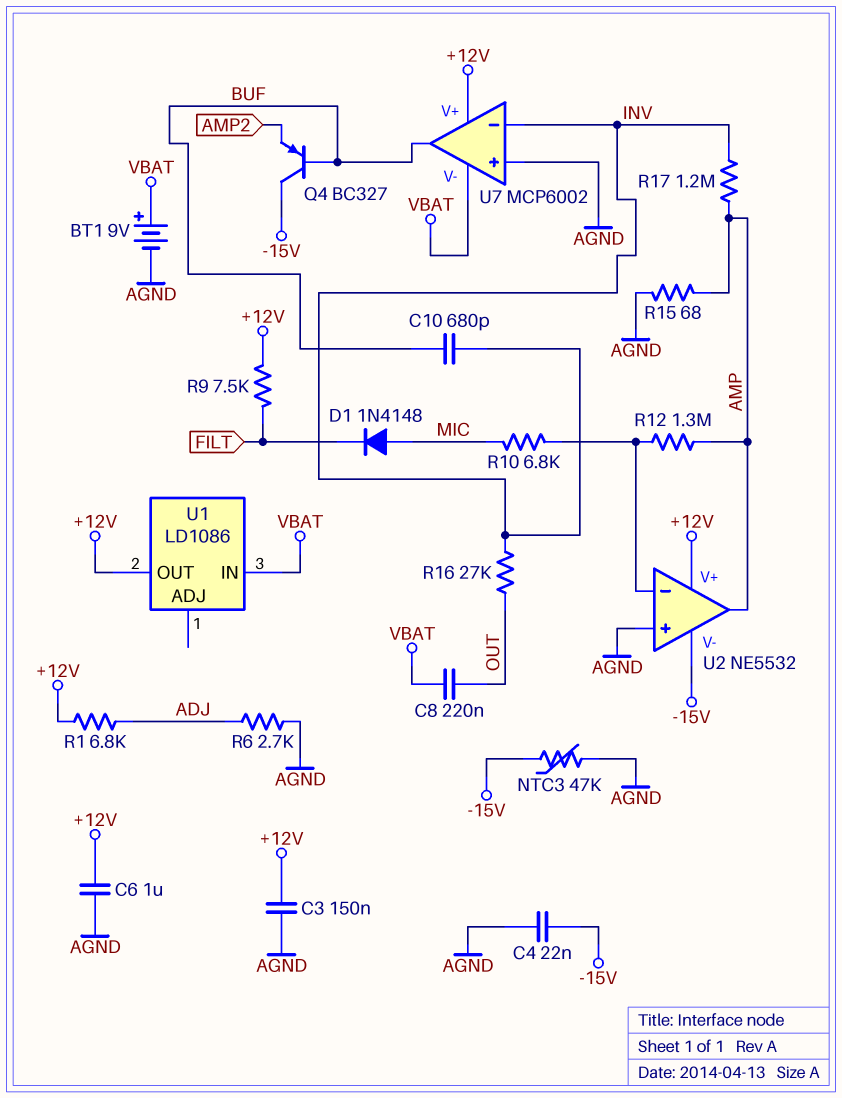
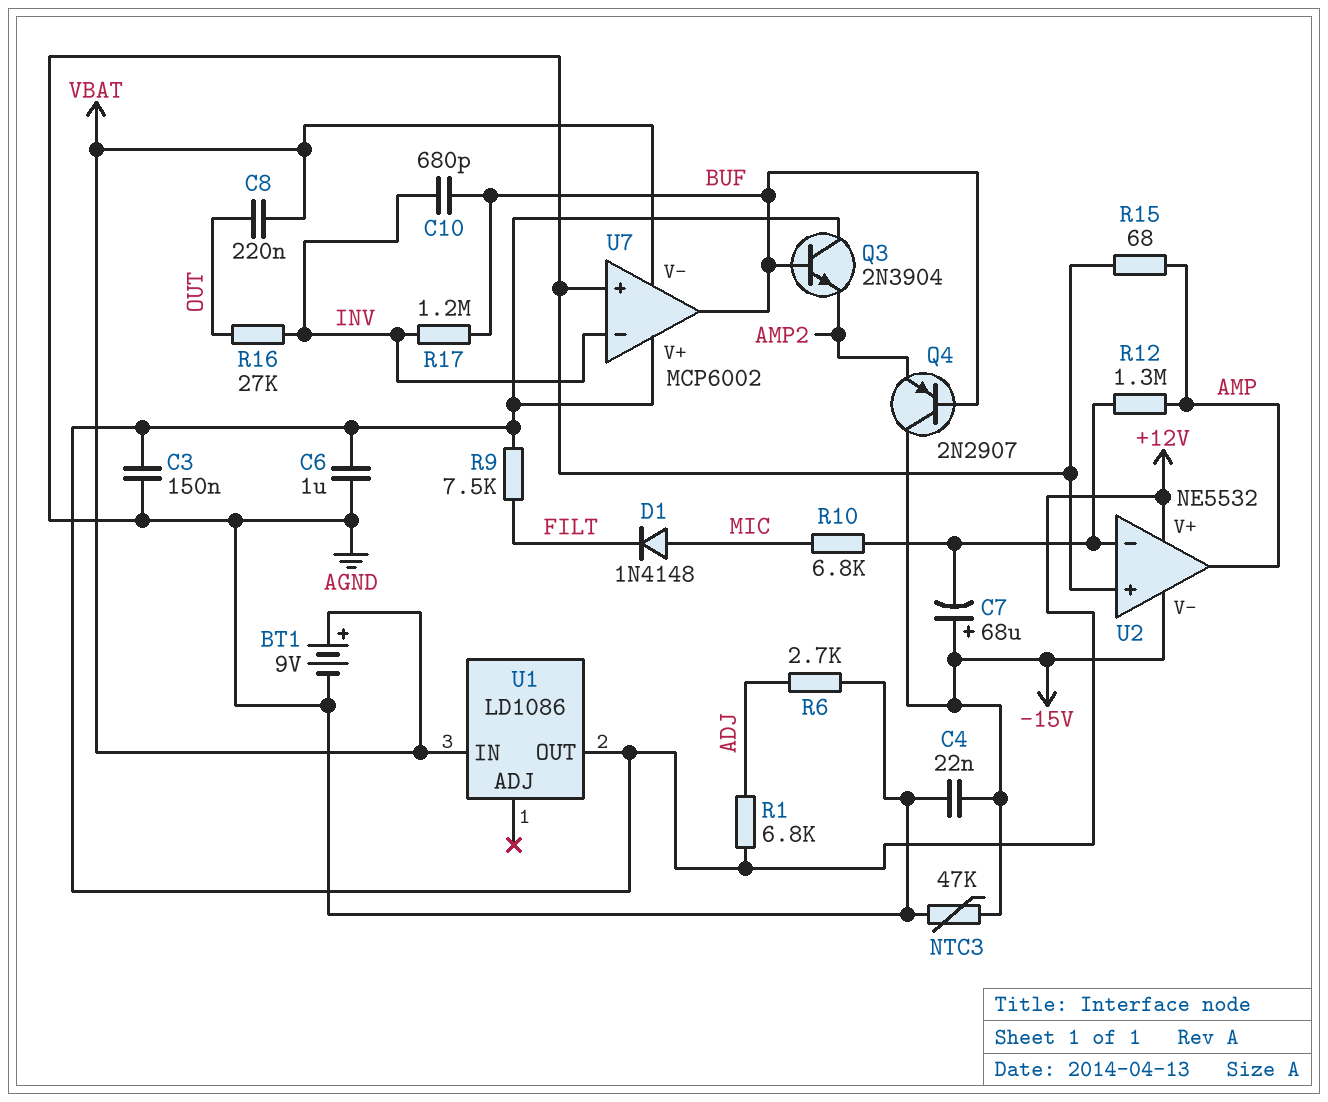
C7: none -> 68uF (plus -15V, minus U2/in-)
Q3: none -> NPN 2N3904 (B BUF, C +12V, E AMP2)
Q4: PNP BC327 (B BUF, C -15V, E AMP2) -> PNP 2N2907 (B BUF, C -15V, E AMP2)
R17: 1.2M (AMP, INV) -> 1.2M (BUF, INV)

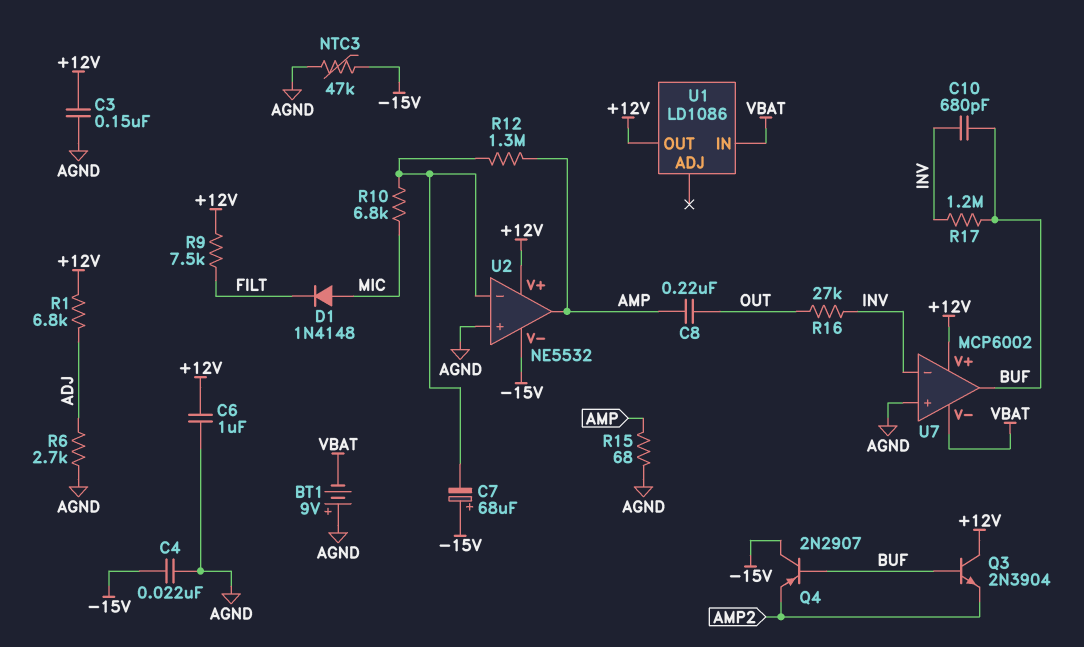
BT1: 9V (plus VBAT, minus AGND) -> 9V (plus AGND, minus VBAT)
C8: 220nF (OUT, VBAT) -> 220nF (AMP, OUT)

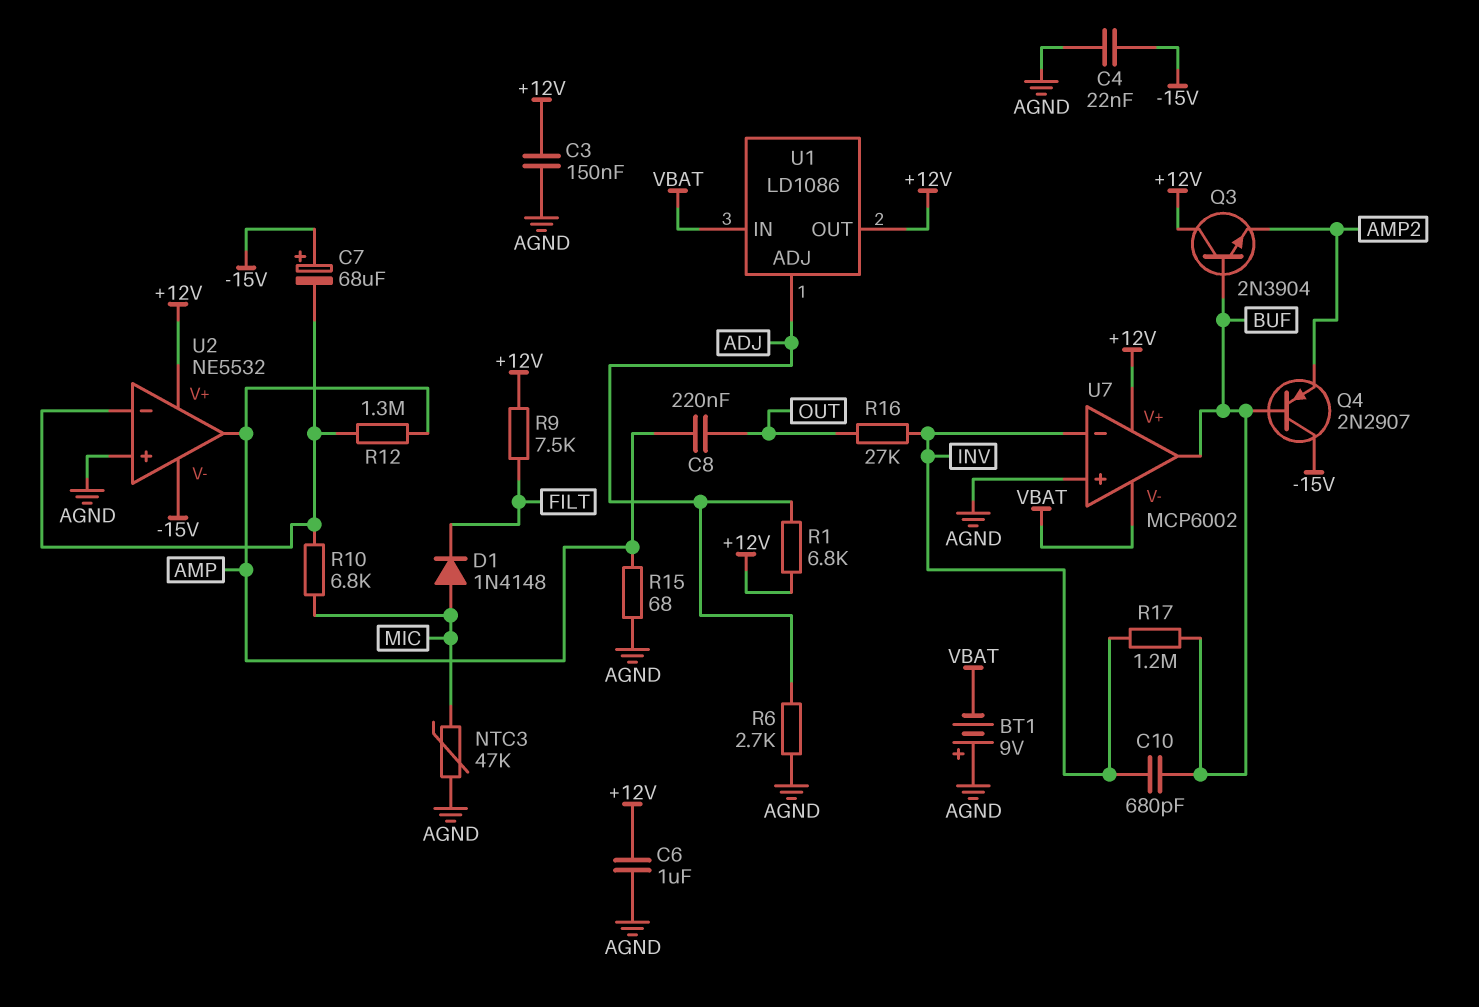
NTC3: 47k (-15V, AGND) -> 47k (AGND, MIC)
U1 pin ADJ: none -> ADJ

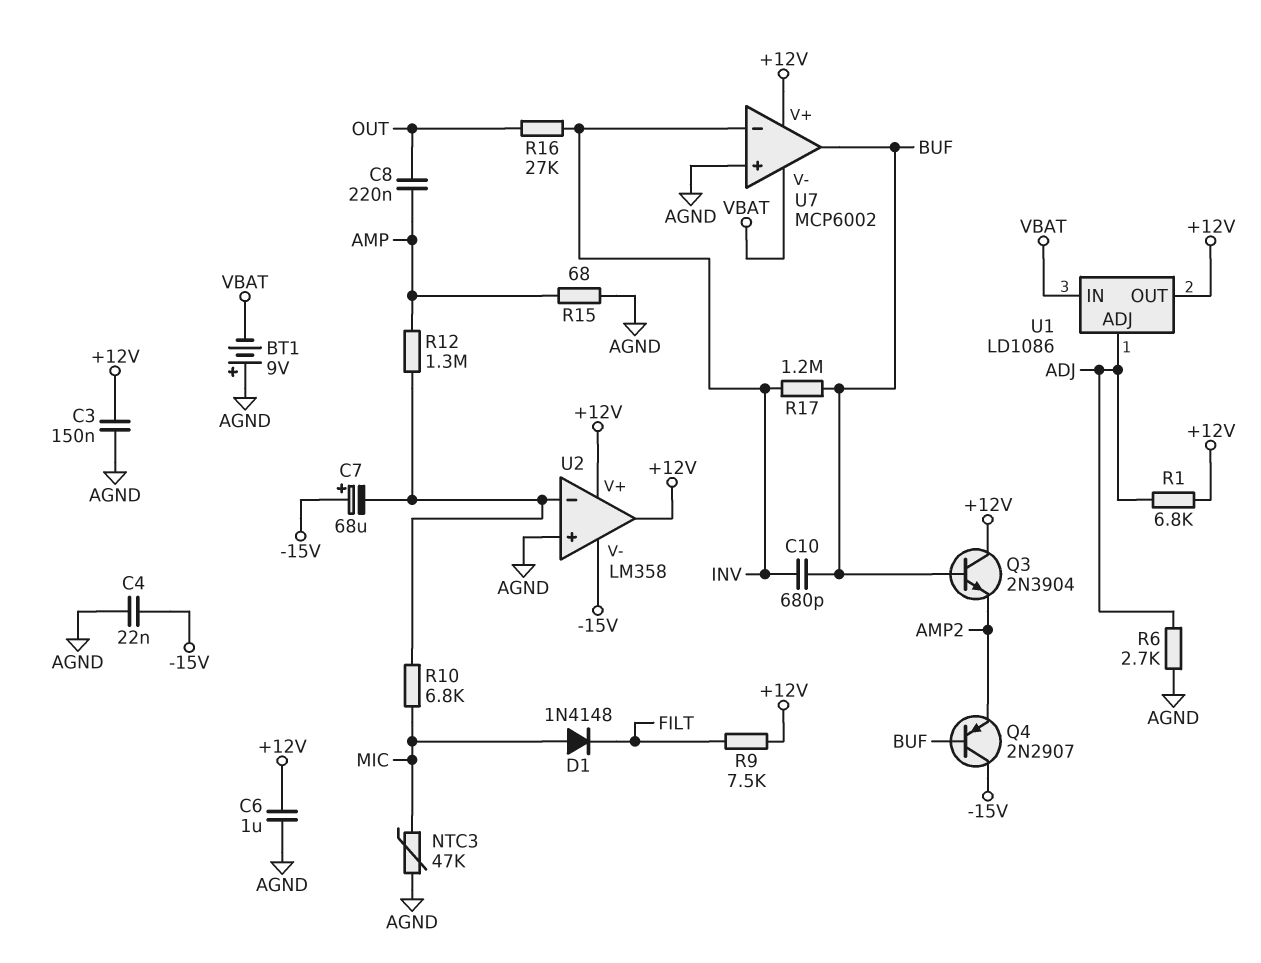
U2: NE5532 -> LM358
U2 pin out: AMP -> +12V

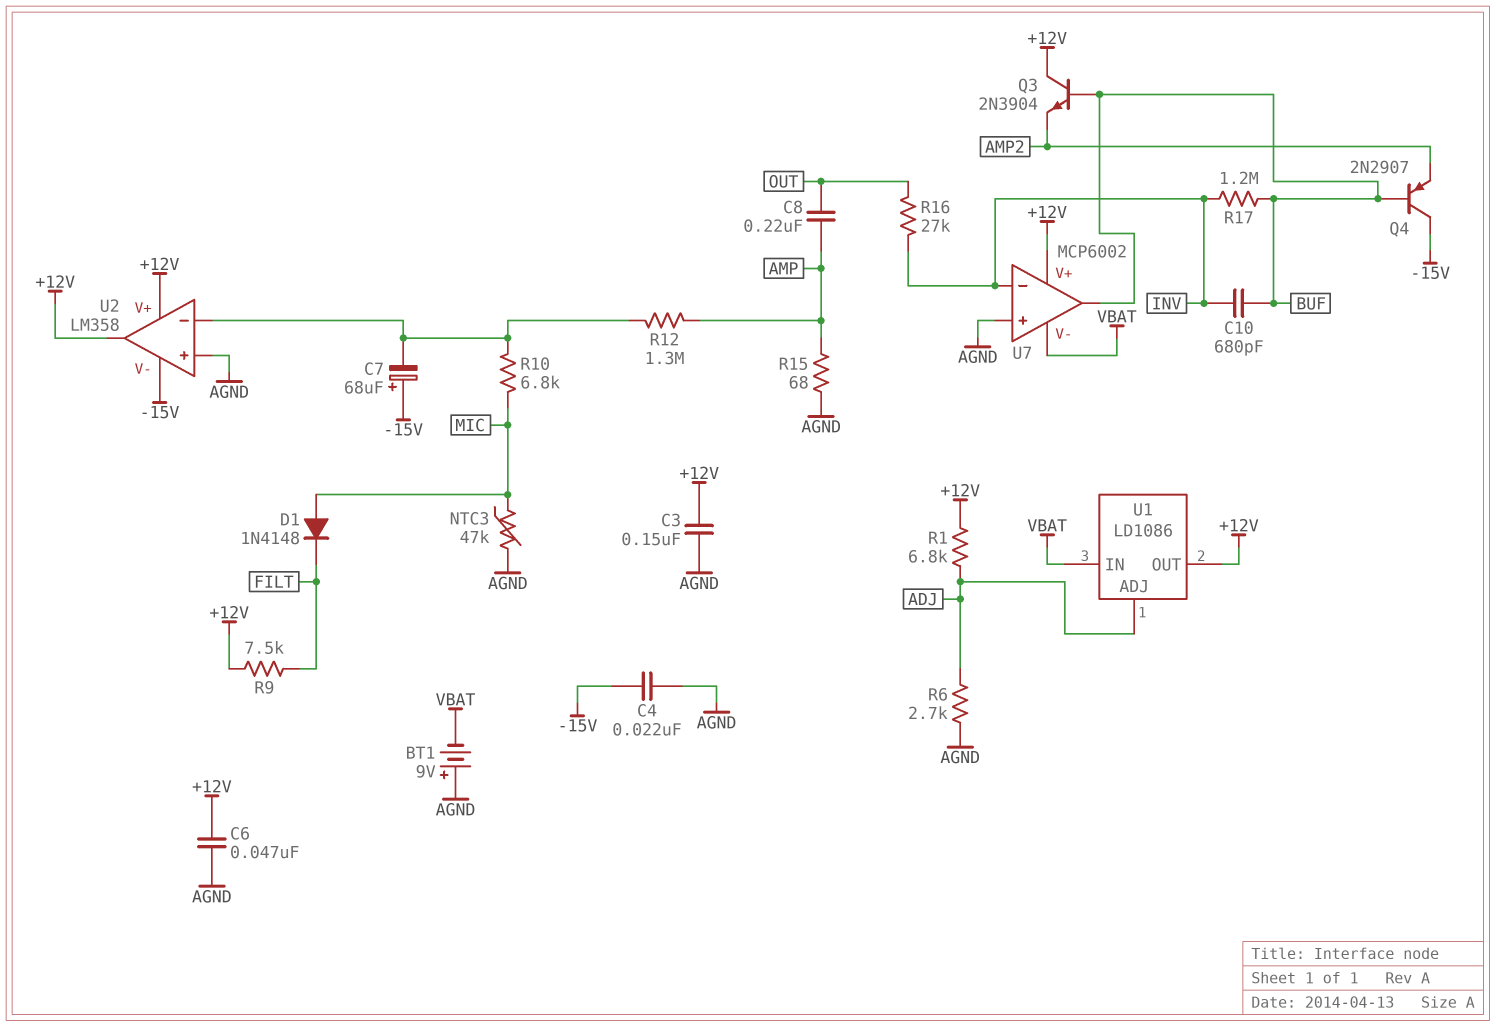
C6: 1uF (+12V, AGND) -> 47nF (+12V, AGND)

